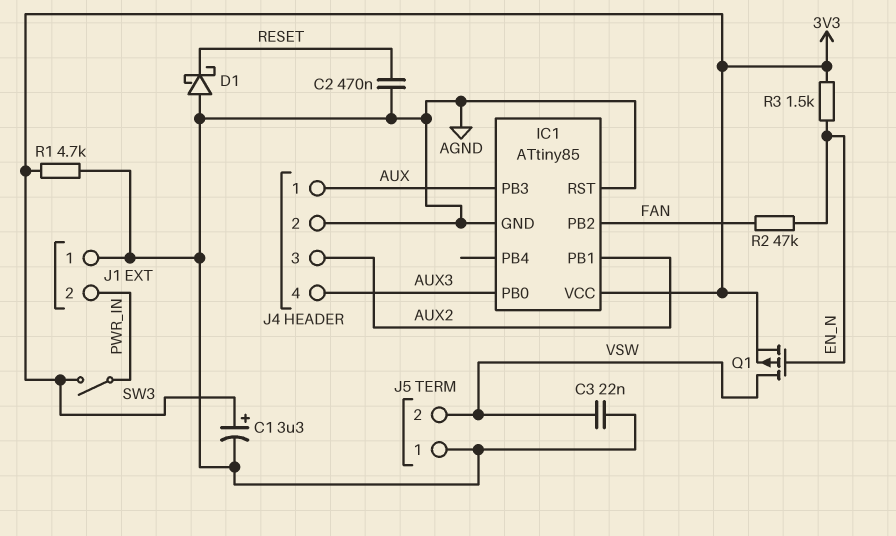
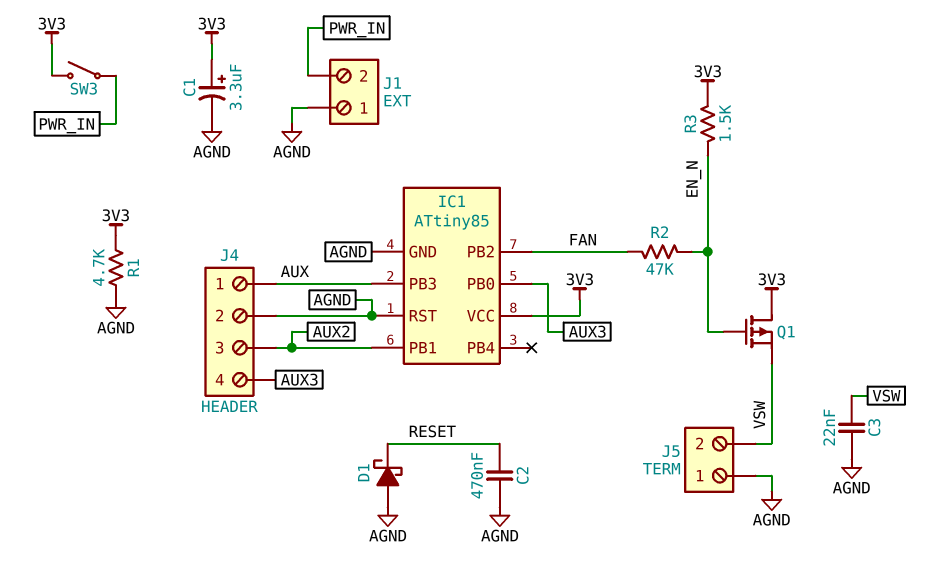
Q1: PMOS (G EN_N, D VSW, S 3V3) -> PMOS (G EN_N, D 3V3, S VSW)

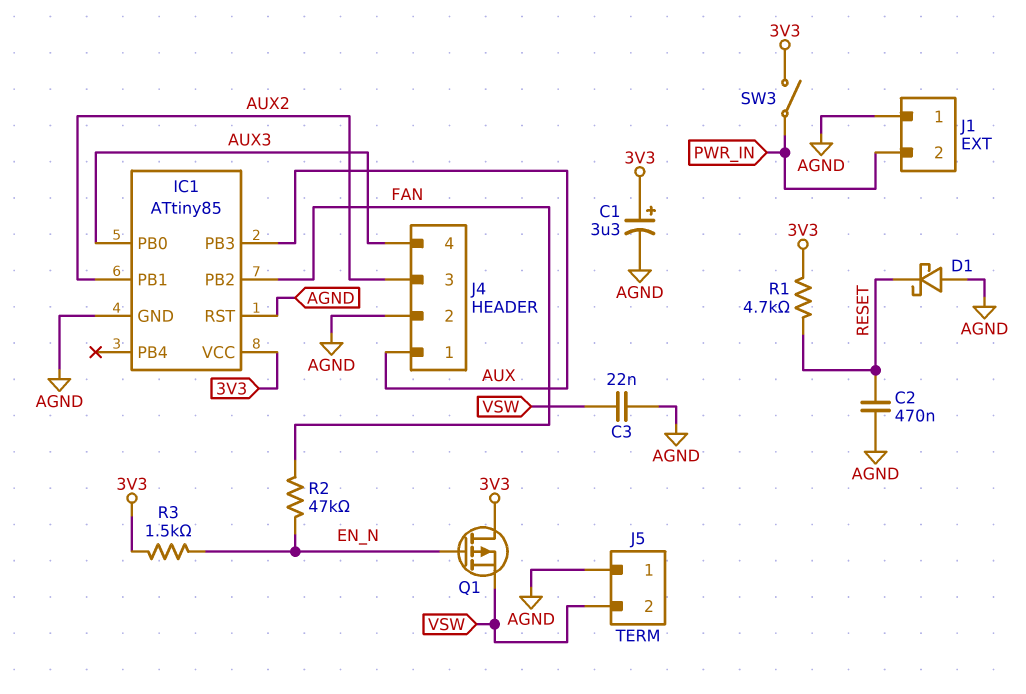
R1: 4.7k (3V3, AGND) -> 4.7k (3V3, RESET)

